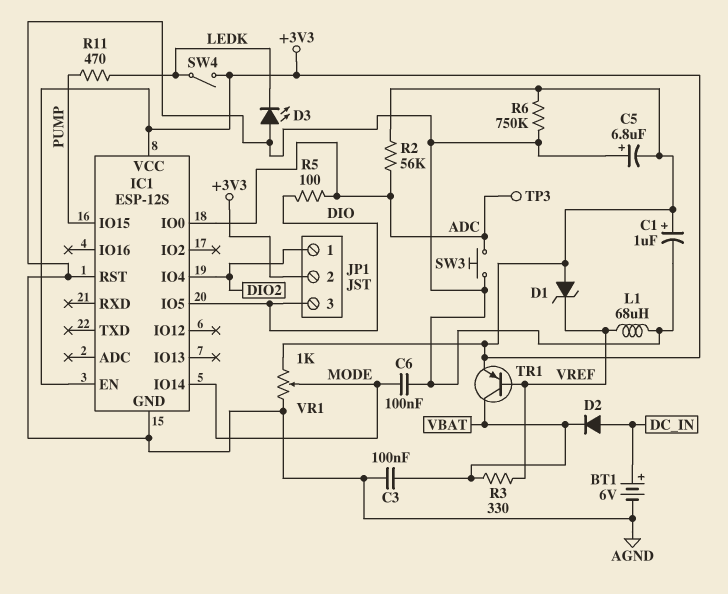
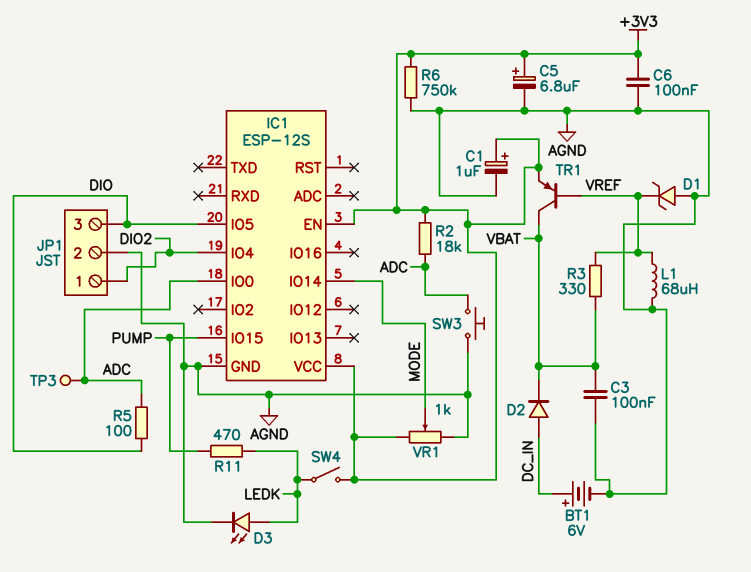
C5: 6.8uF (plus AGND, minus +3V3) -> 6.8uF (plus +3V3, minus AGND)
C6: 100nF (AGND, MODE) -> 100nF (+3V3, AGND)
D1: zener (A +3V3, K VREF) -> zener (A AGND, K VREF)
D3: LED (A AGND, K LEDK) -> LED (A LEDK, K AGND)
IC1 pin RST: AGND -> none
JP1 pin 2: +3V3 -> AGND
R2: 56k (+3V3, ADC) -> 18k (+3V3, ADC)

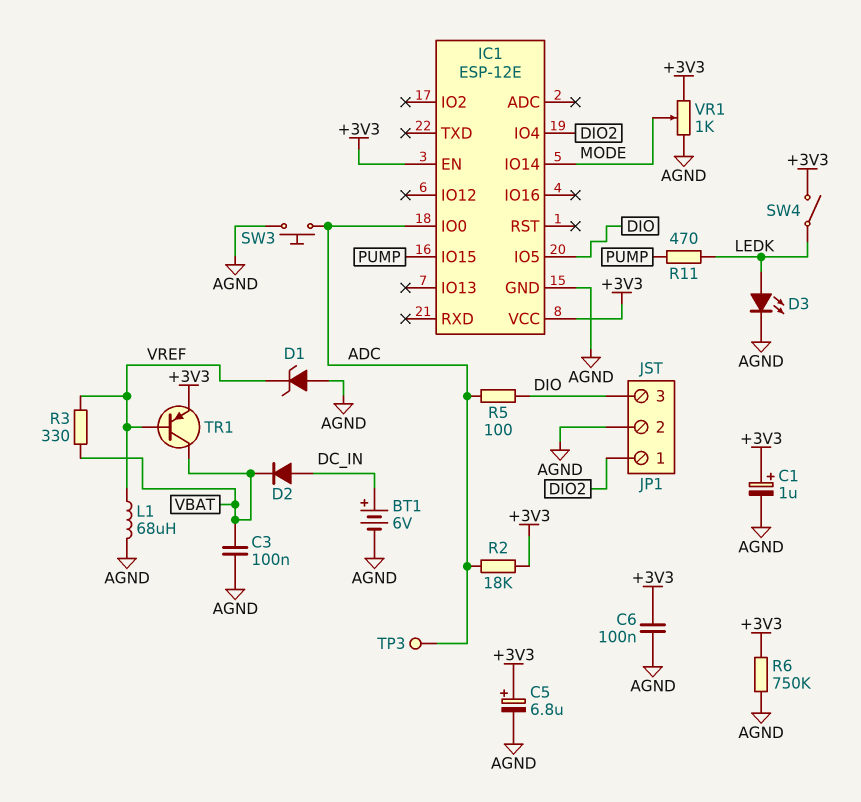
IC1: ESP-12S -> ESP-12E

